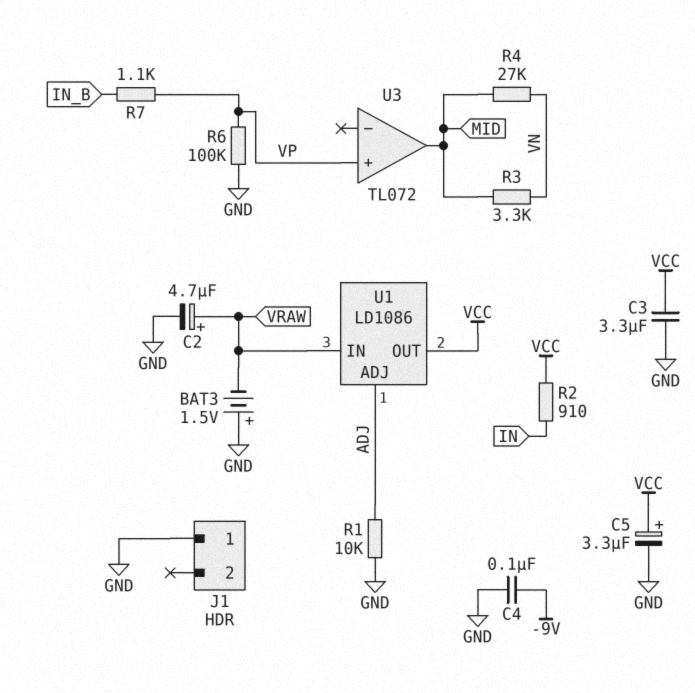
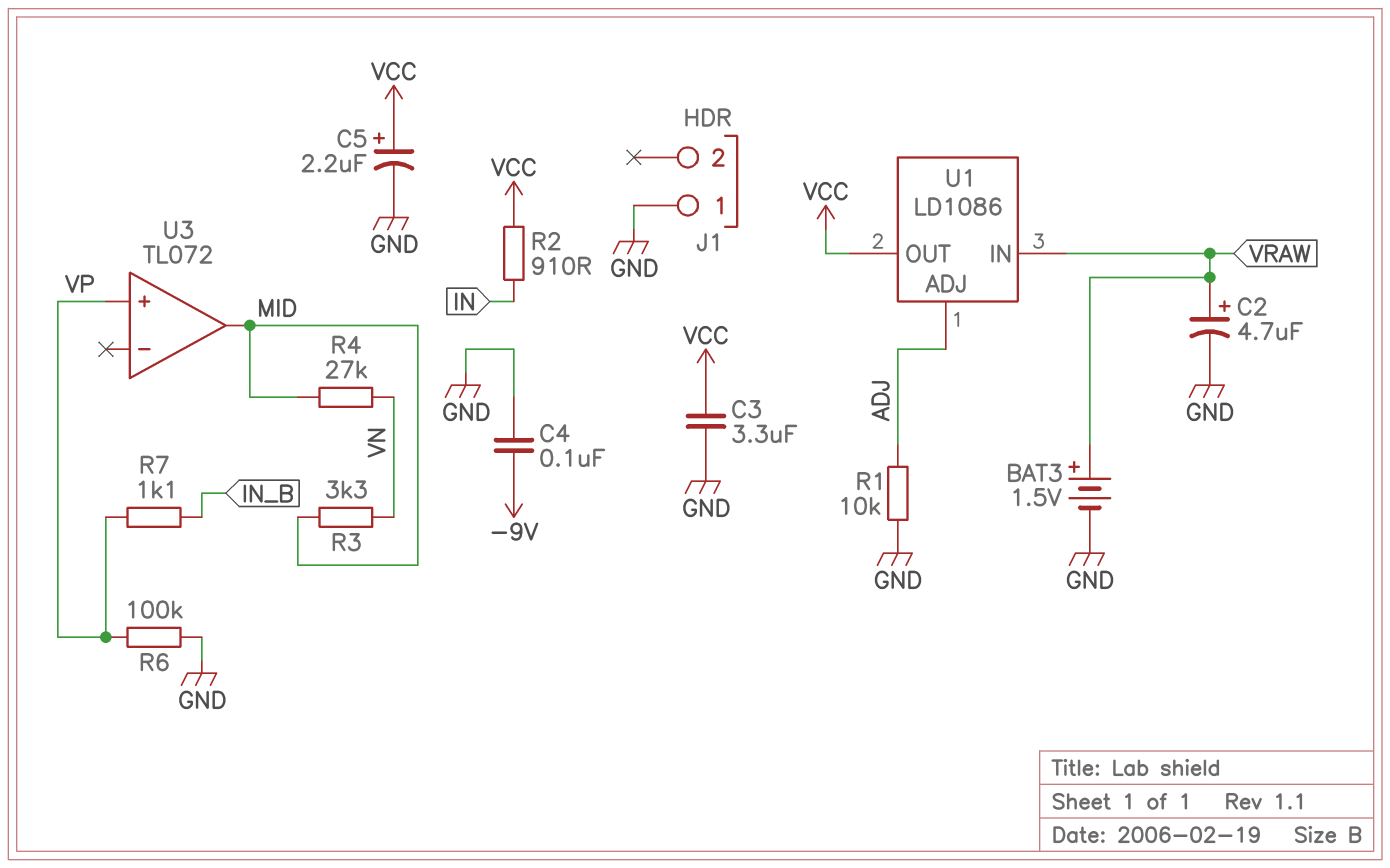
BAT3: 1.5V (plus GND, minus VRAW) -> 1.5V (plus VRAW, minus GND)
C5: 3.3uF (plus VCC, minus GND) -> 2.2uF (plus VCC, minus GND)

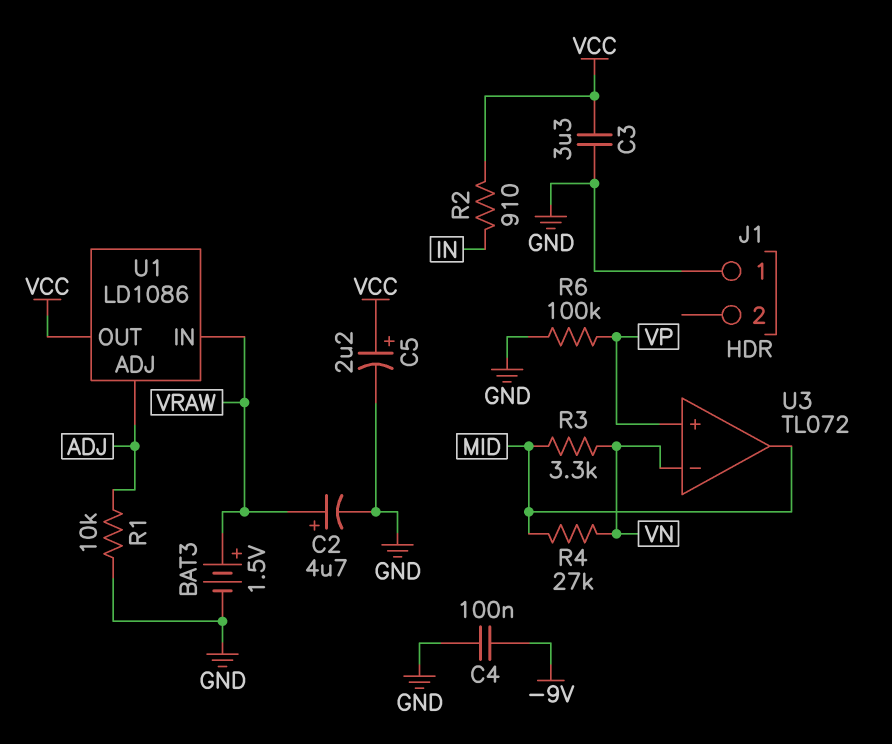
R7: 1.1k (IN_B, VP) -> none
U3 pin in-: none -> VN

